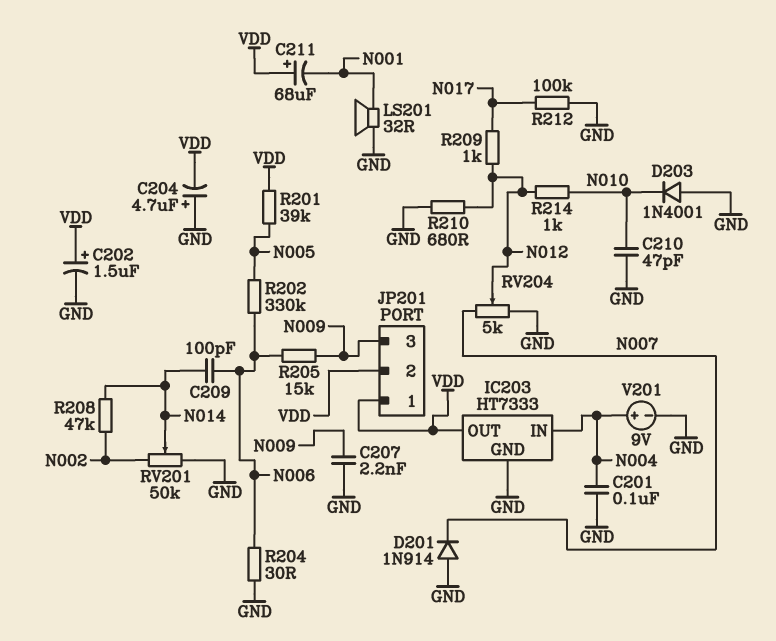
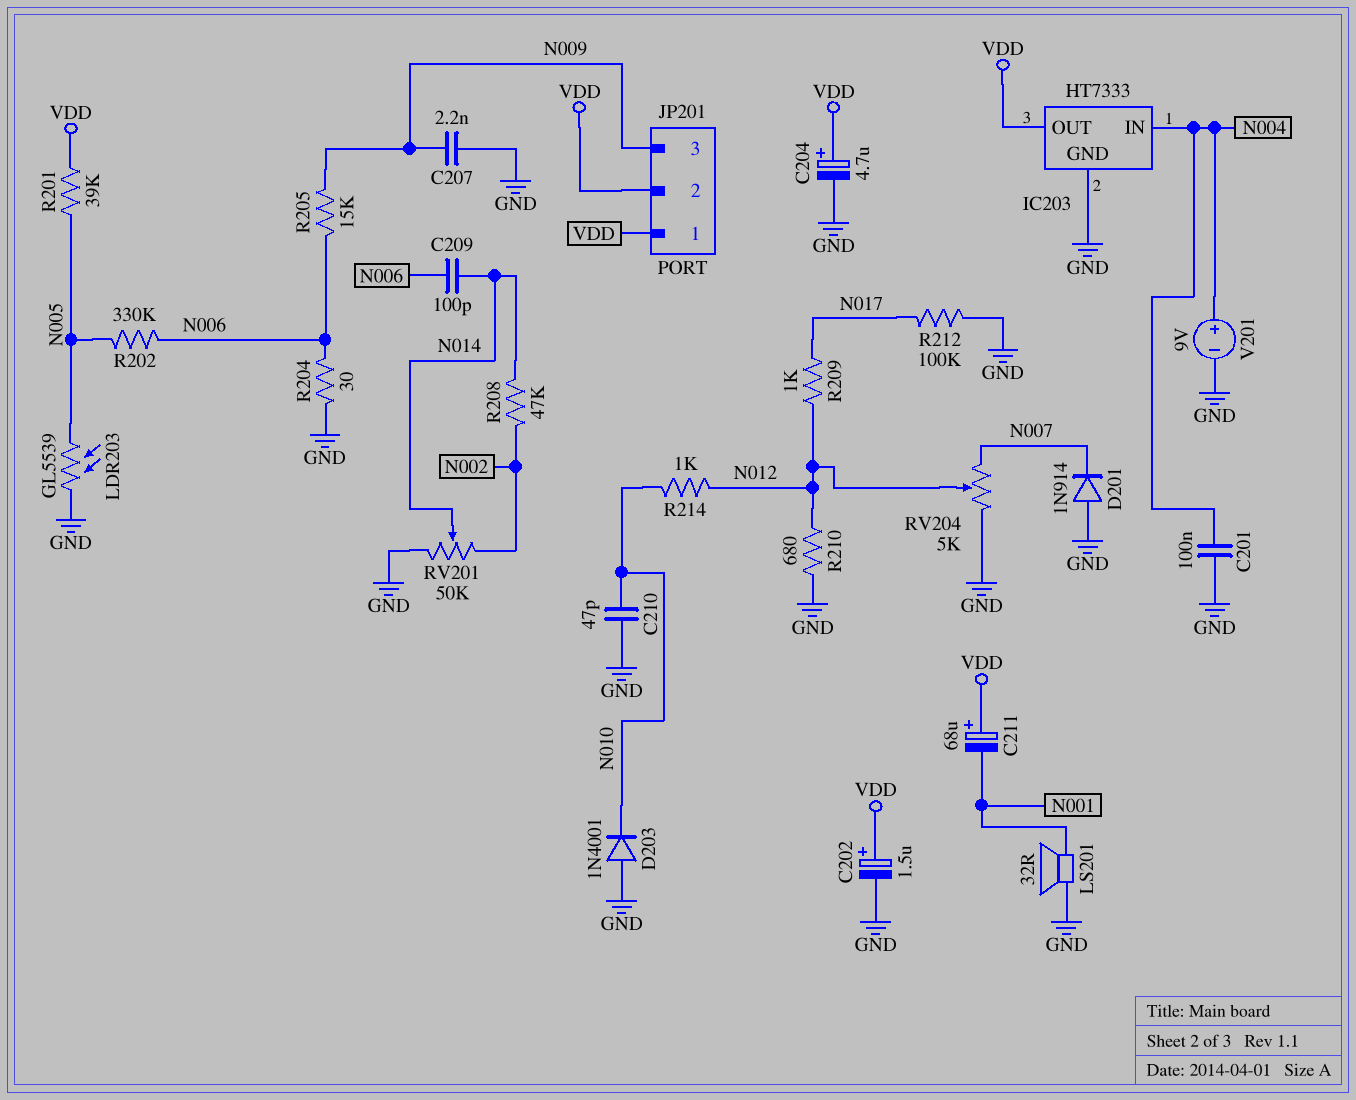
C204: 4.7uF (plus GND, minus VDD) -> 4.7uF (plus VDD, minus GND)
LDR203: none -> GL5539 (GND, N005)

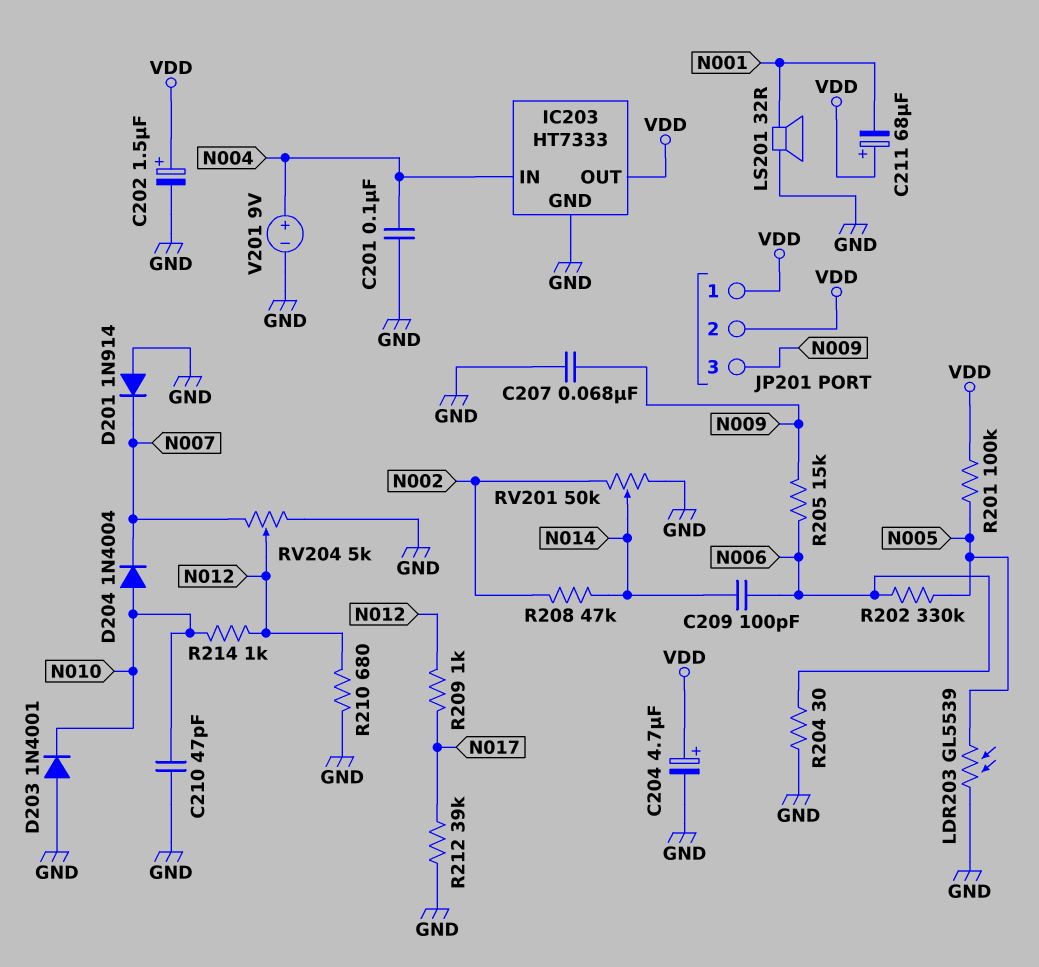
C207: 2.2nF (GND, N009) -> 68nF (GND, N009)
D204: none -> diode 1N4004 (A N010, K N007)
R201: 39k (N005, VDD) -> 100k (N005, VDD)
R212: 100k (GND, N017) -> 39k (GND, N017)

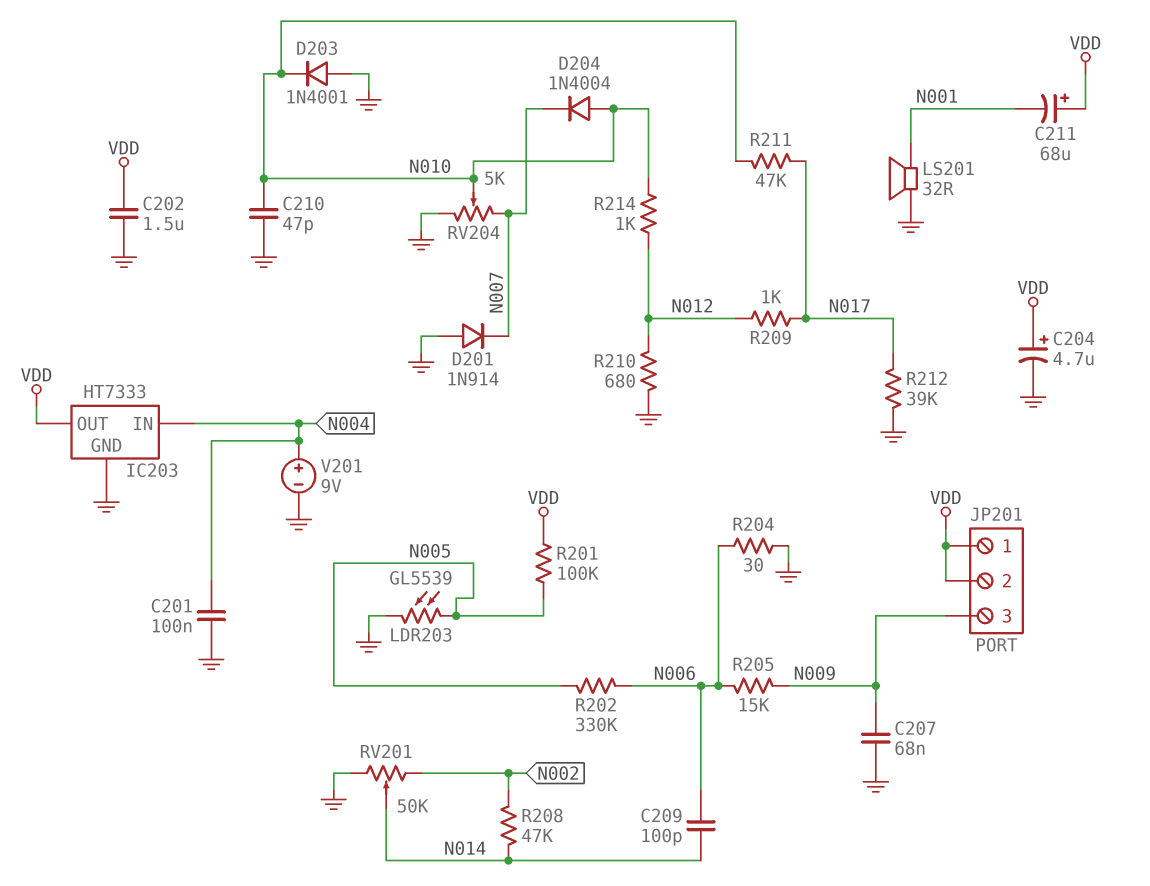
C202: 1.5uF (plus VDD, minus GND) -> 1.5uF (GND, VDD)
R211: none -> 47k (N010, N017)
RV204: 5k (GND, N007, wiper N012) -> 5k (GND, N007, wiper N010)

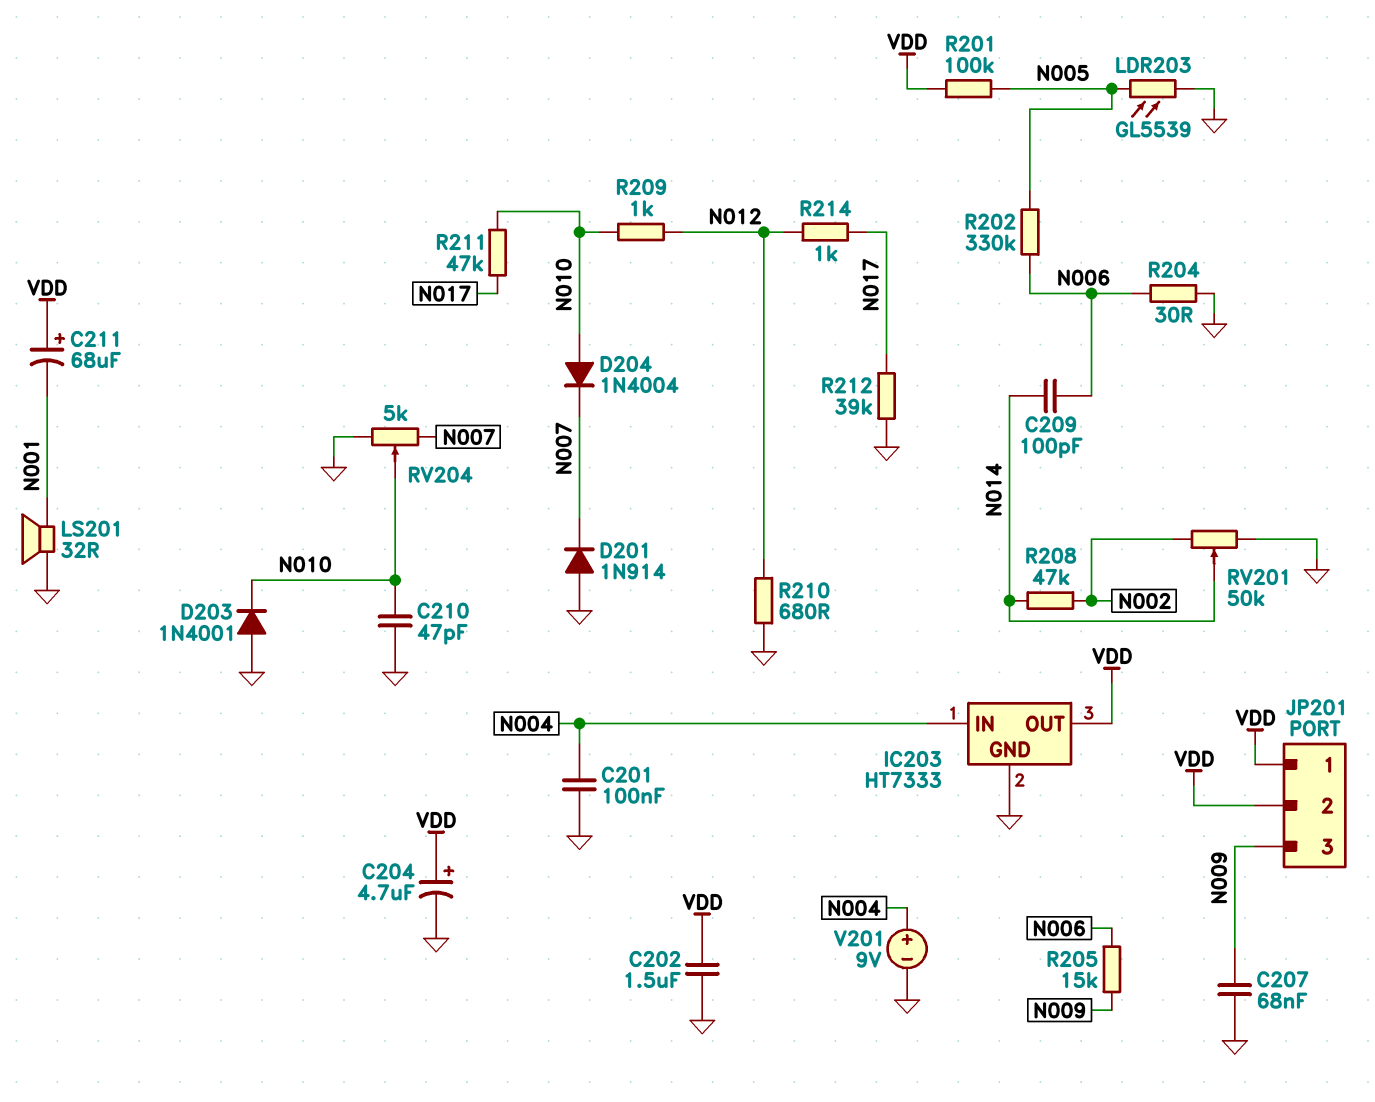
R209: 1k (N012, N017) -> 1k (N010, N012)
R214: 1k (N010, N012) -> 1k (N012, N017)

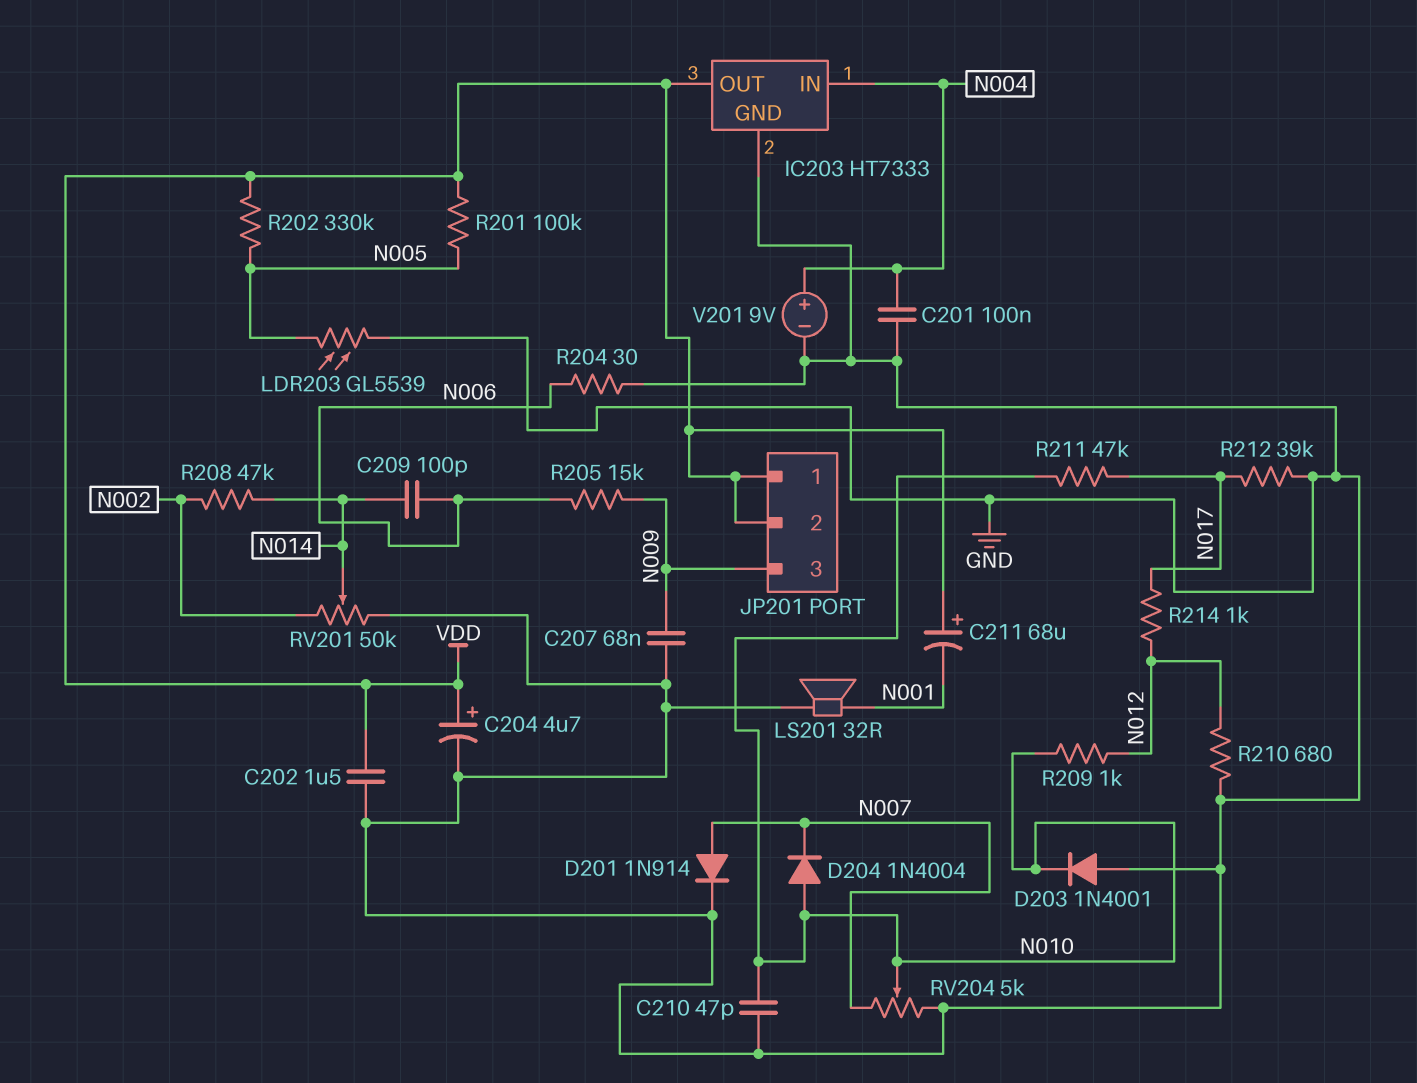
D201: diode 1N914 (A GND, K N007) -> diode 1N914 (A N007, K GND)
R202: 330k (N005, N006) -> 330k (N005, VDD)

